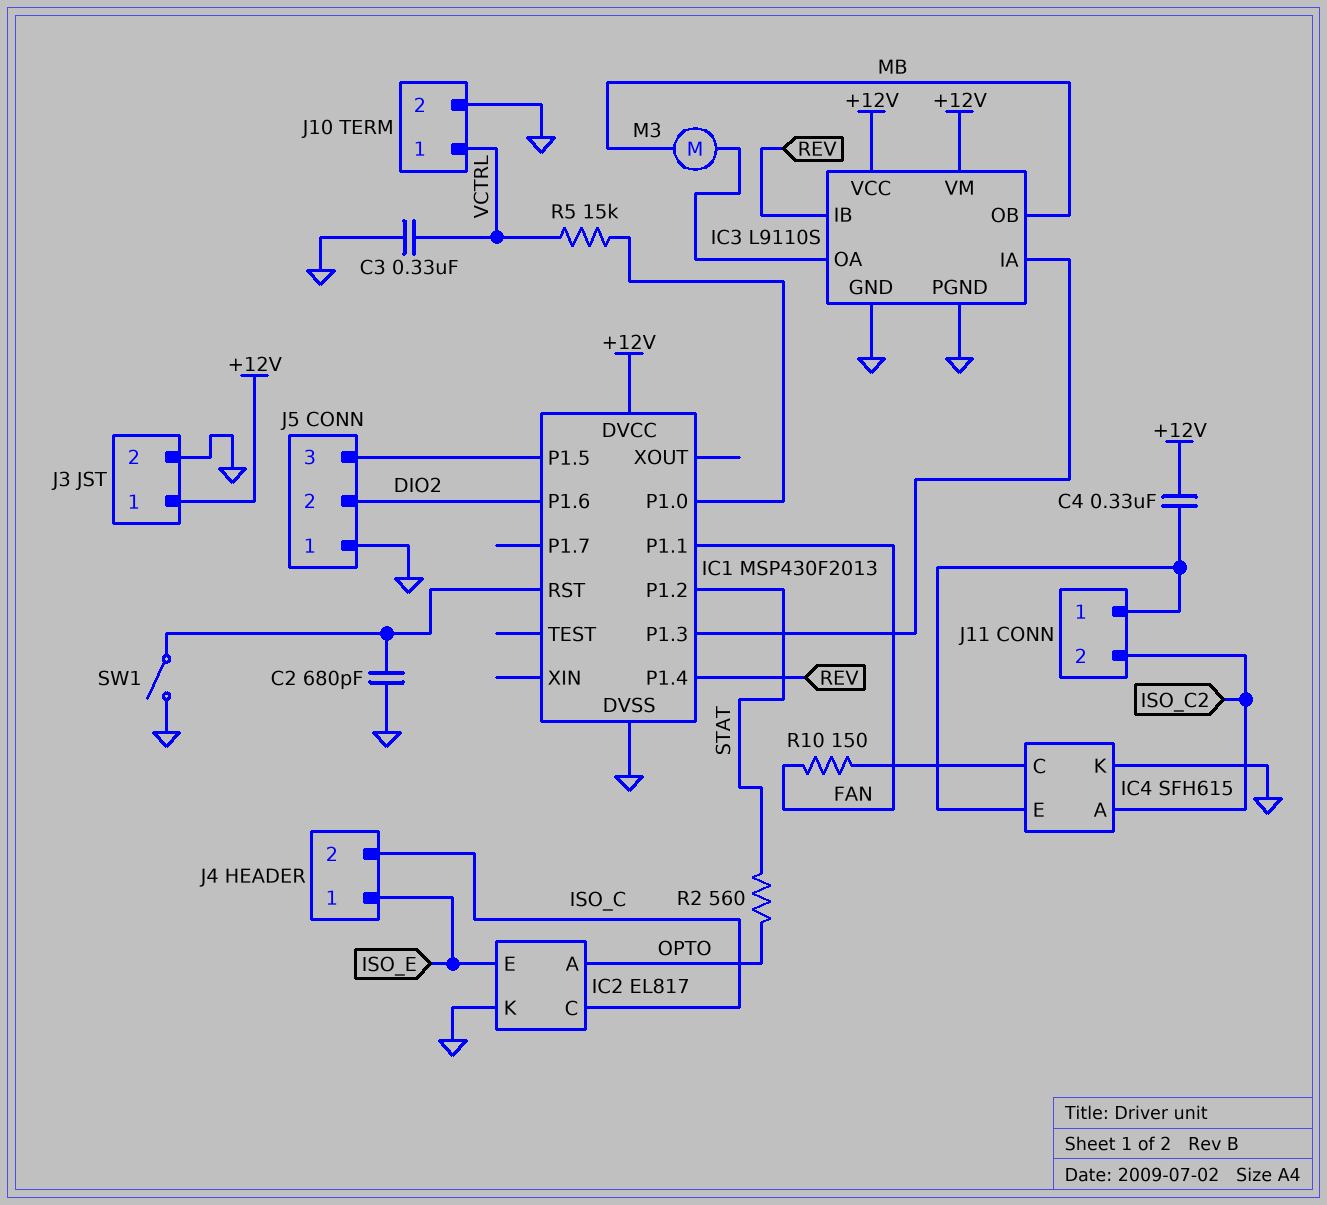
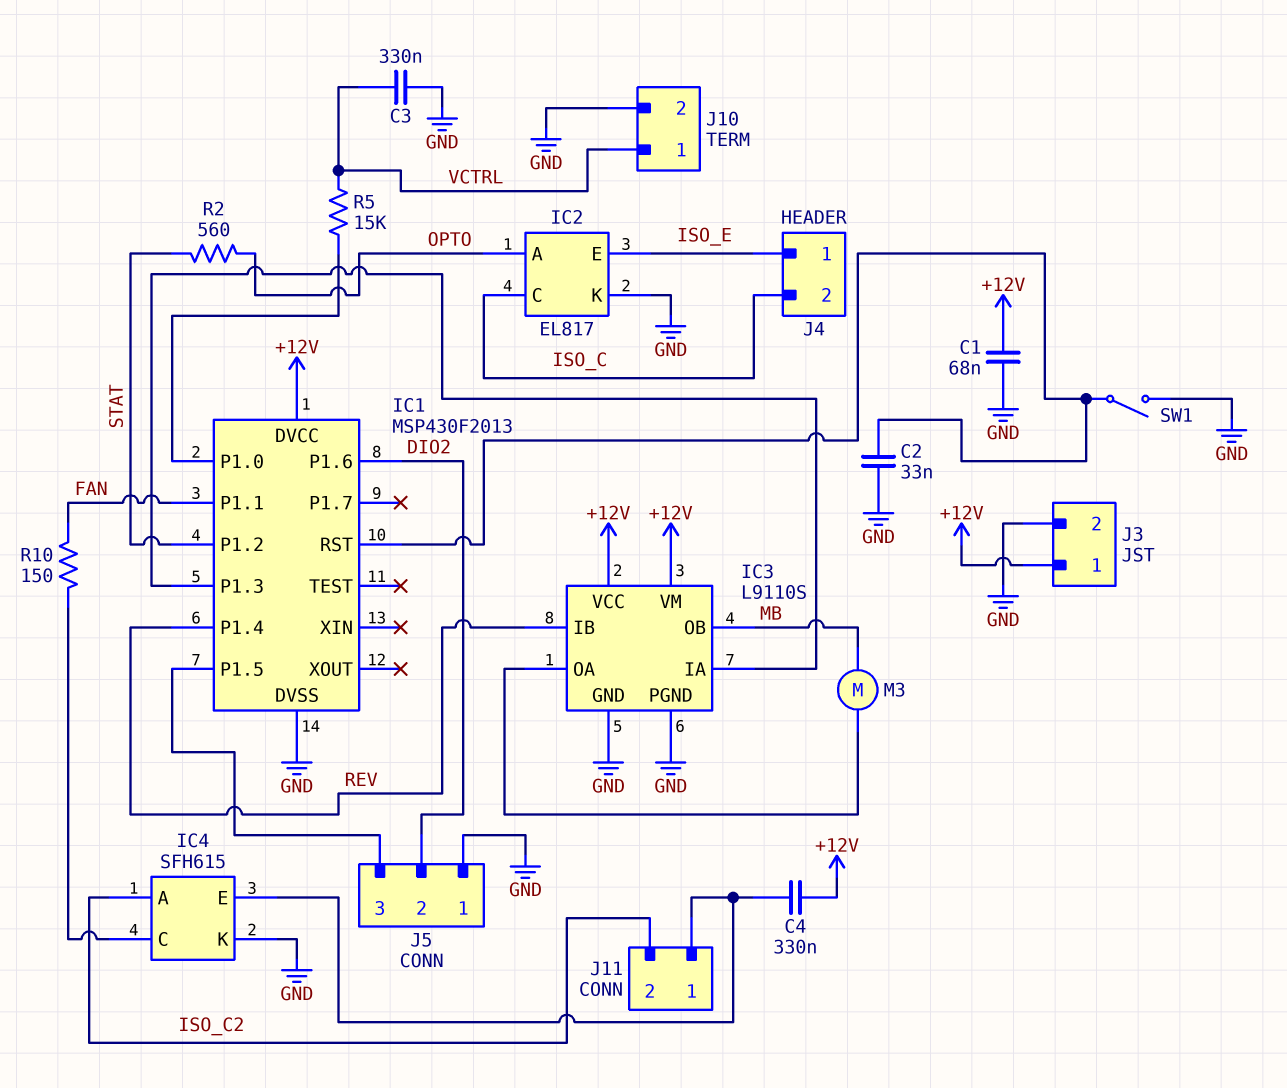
C1: none -> 68nF (+12V, GND)
C2: 680pF (GND, IC1/RST) -> 33nF (GND, IC1/RST)

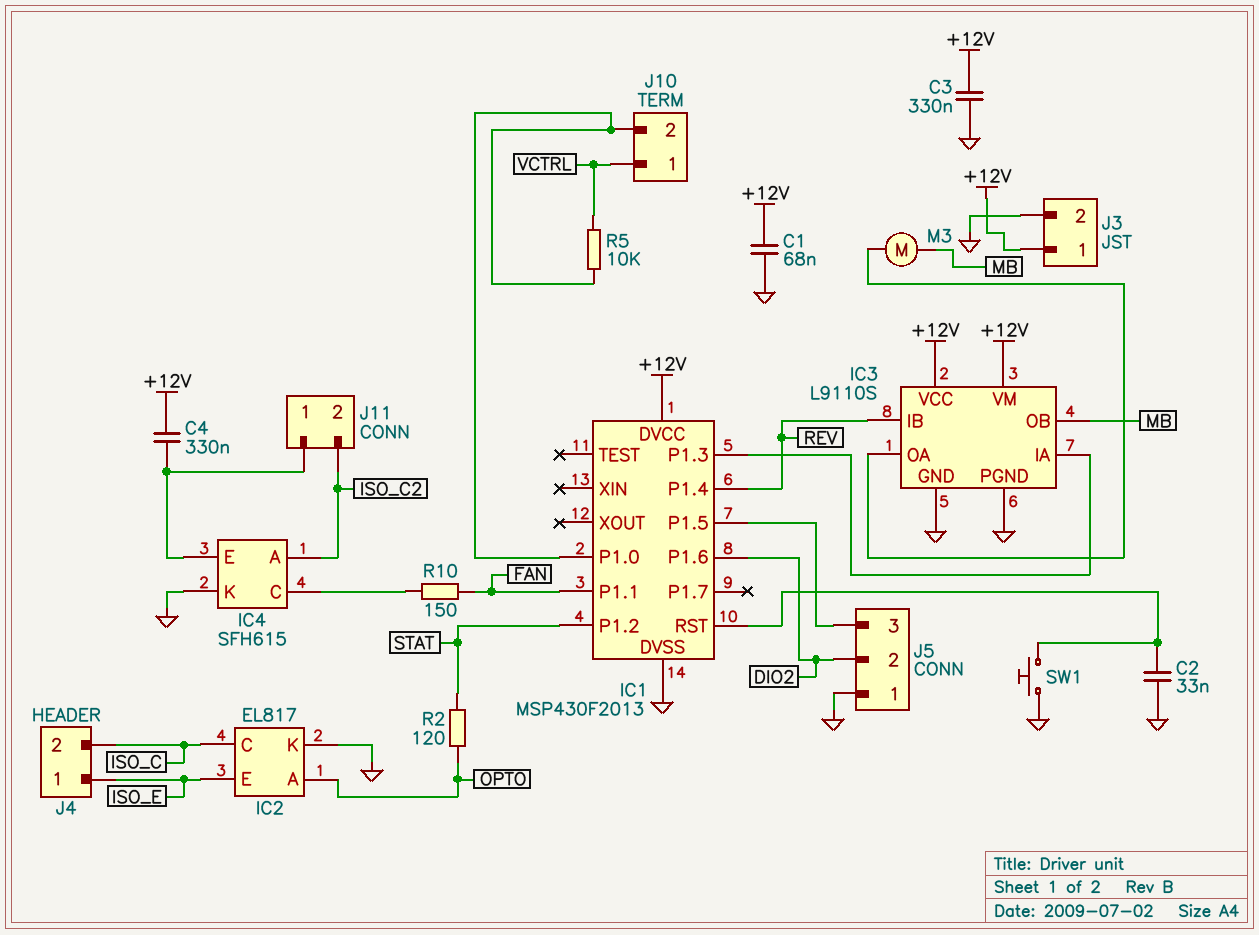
C3: 330nF (GND, VCTRL) -> 330nF (+12V, GND)
J10 pin 2: GND -> IC1/P1.0
R2: 560 (OPTO, STAT) -> 120 (OPTO, STAT)
R5: 15k (IC1/P1.0, VCTRL) -> 10k (IC1/P1.0, VCTRL)
SW1: switch (GND, IC1/RST) -> button (GND, IC1/RST)

